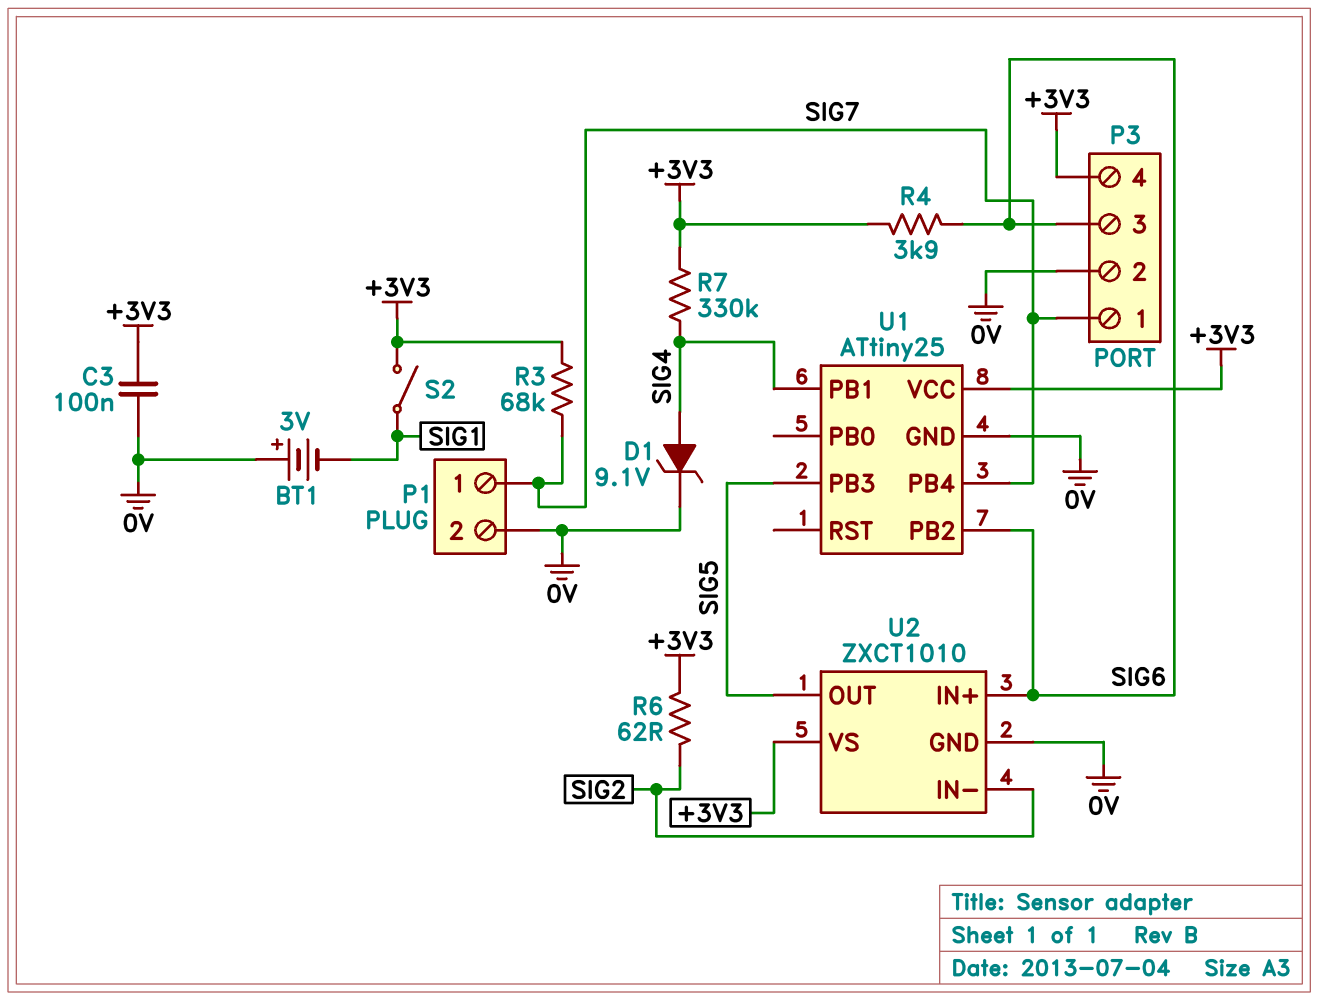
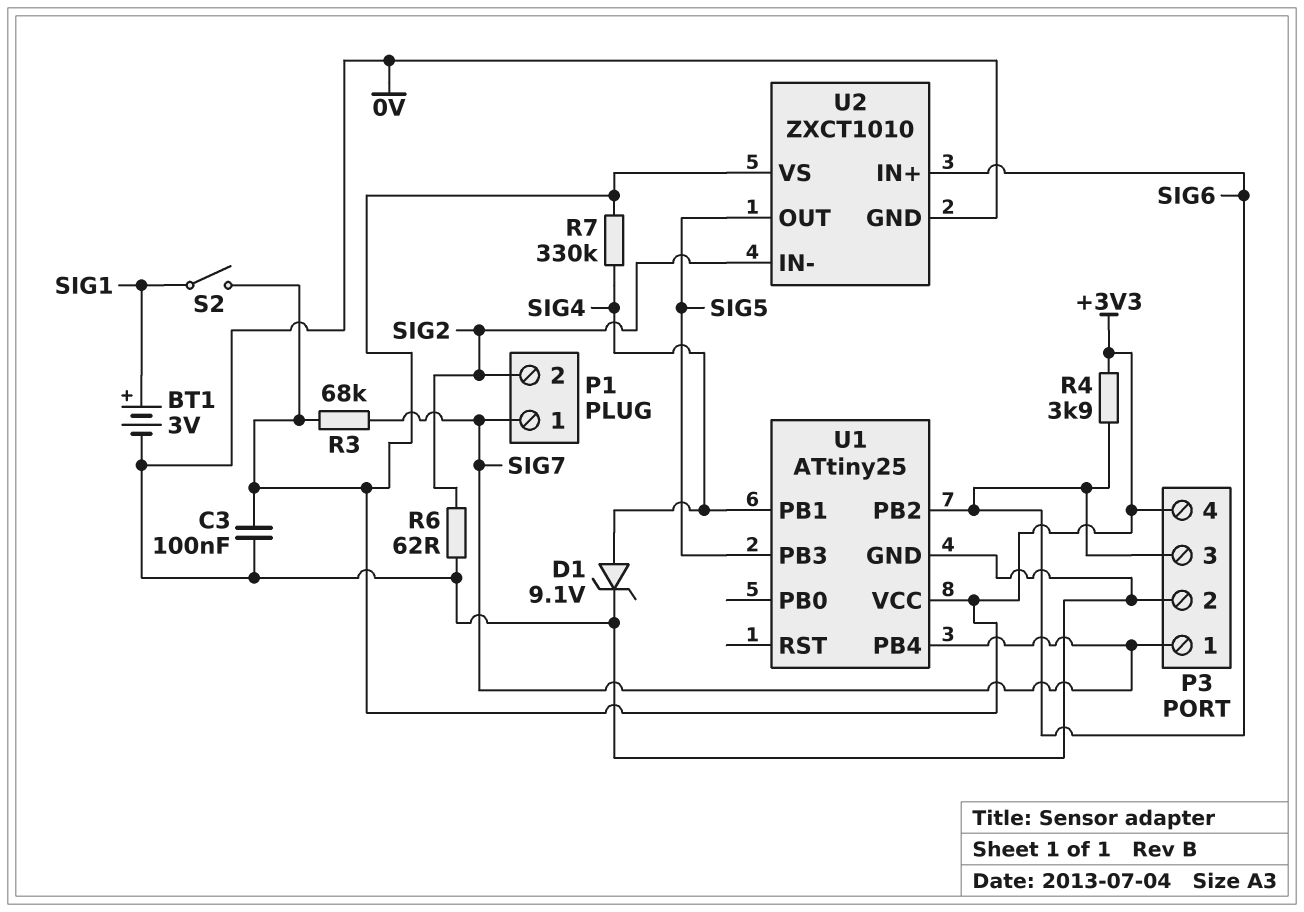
BT1: 3V (plus 0V, minus SIG1) -> 3V (plus SIG1, minus 0V)
P1 pin 2: 0V -> SIG2
R6: 62 (+3V3, SIG2) -> 62 (0V, SIG2)

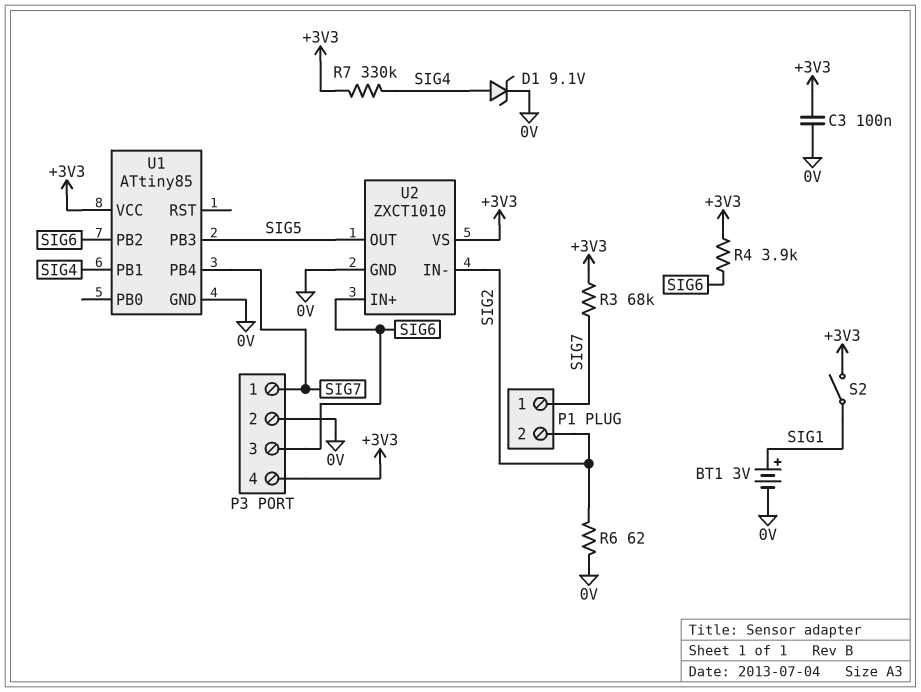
U1: ATtiny25 -> ATtiny85

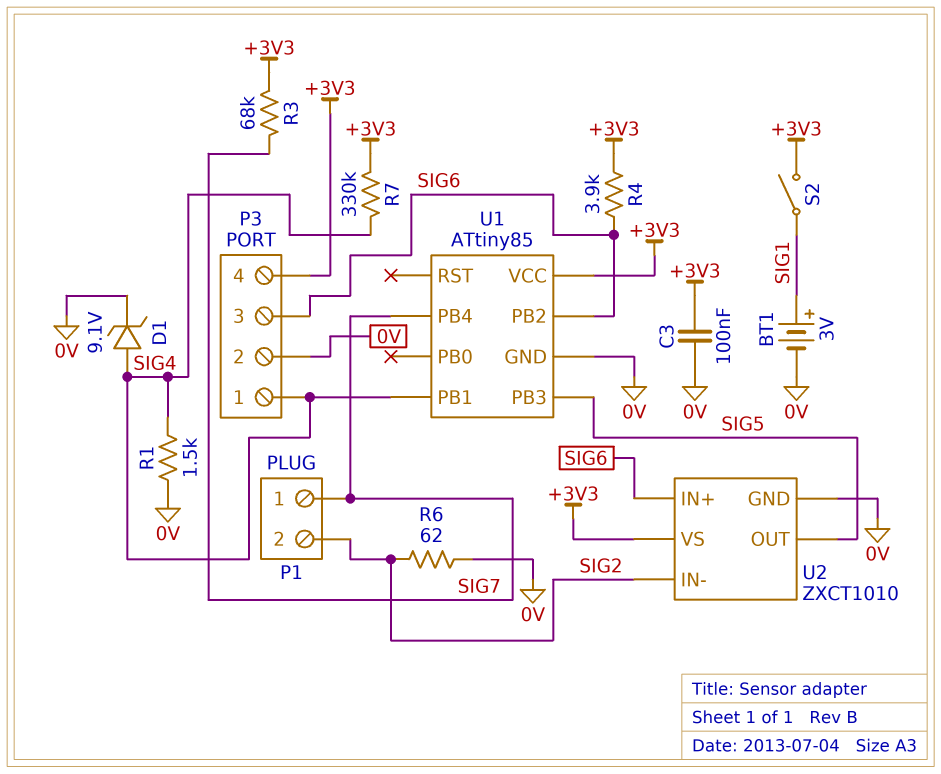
P3 pin 1: SIG7 -> SIG4
R1: none -> 1.5k (0V, SIG4)

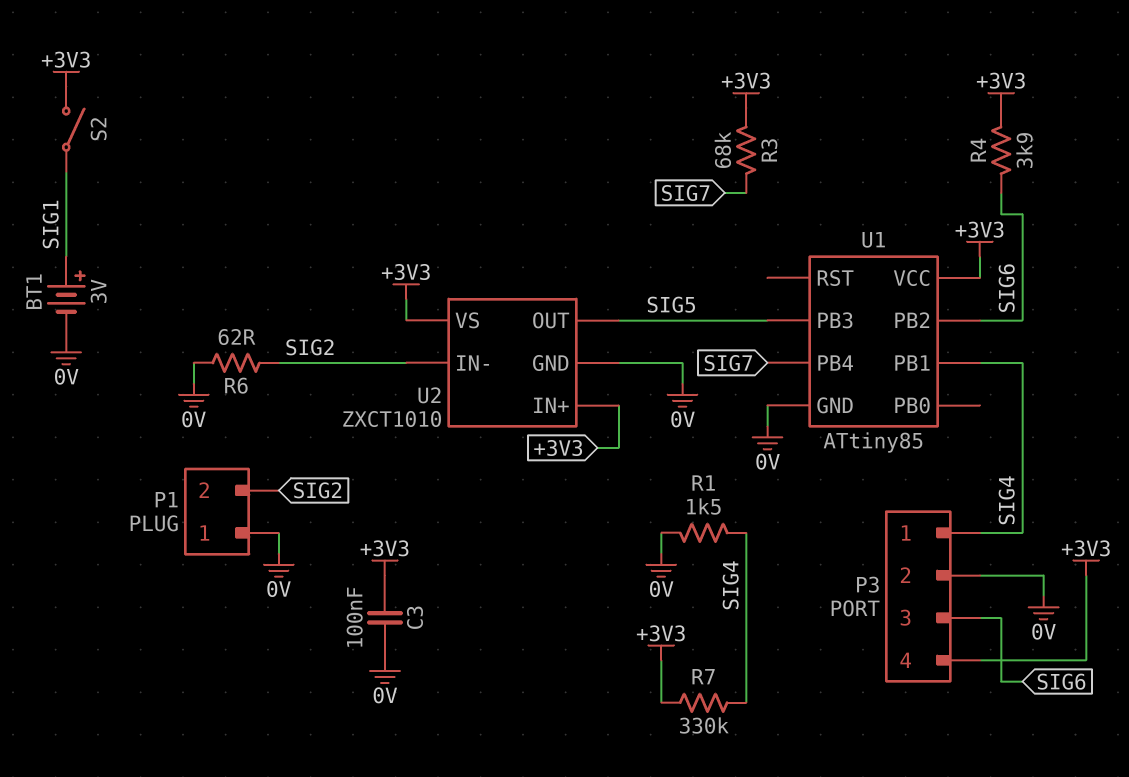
D1: zener 9.1V (A SIG4, K 0V) -> none
P1 pin 1: SIG7 -> 0V
U2 pin IN+: SIG6 -> +3V3

